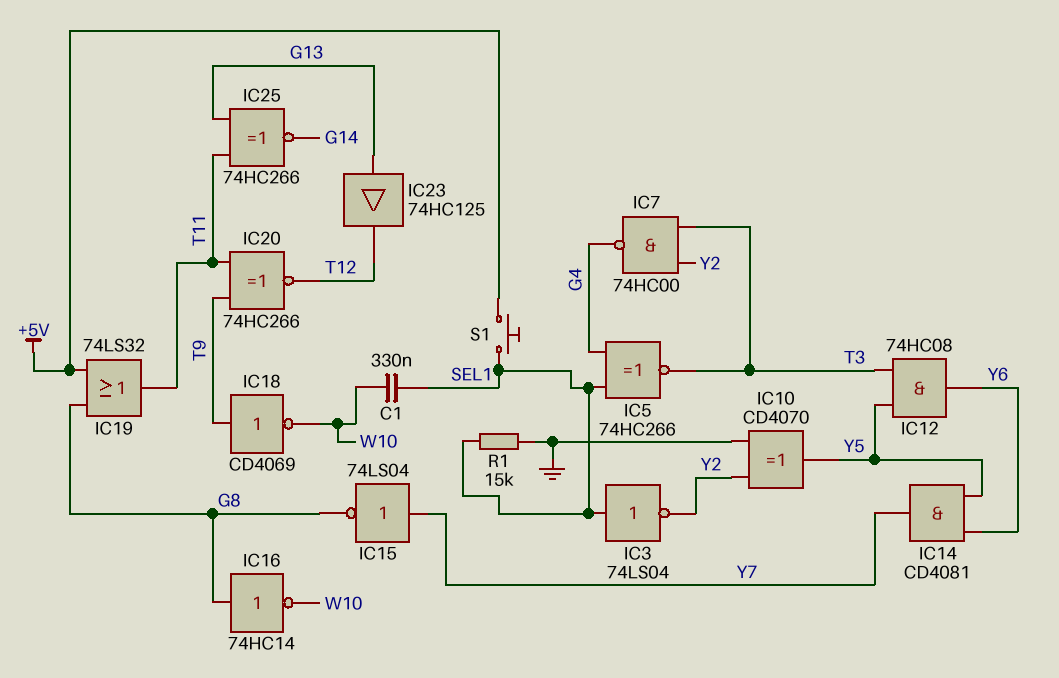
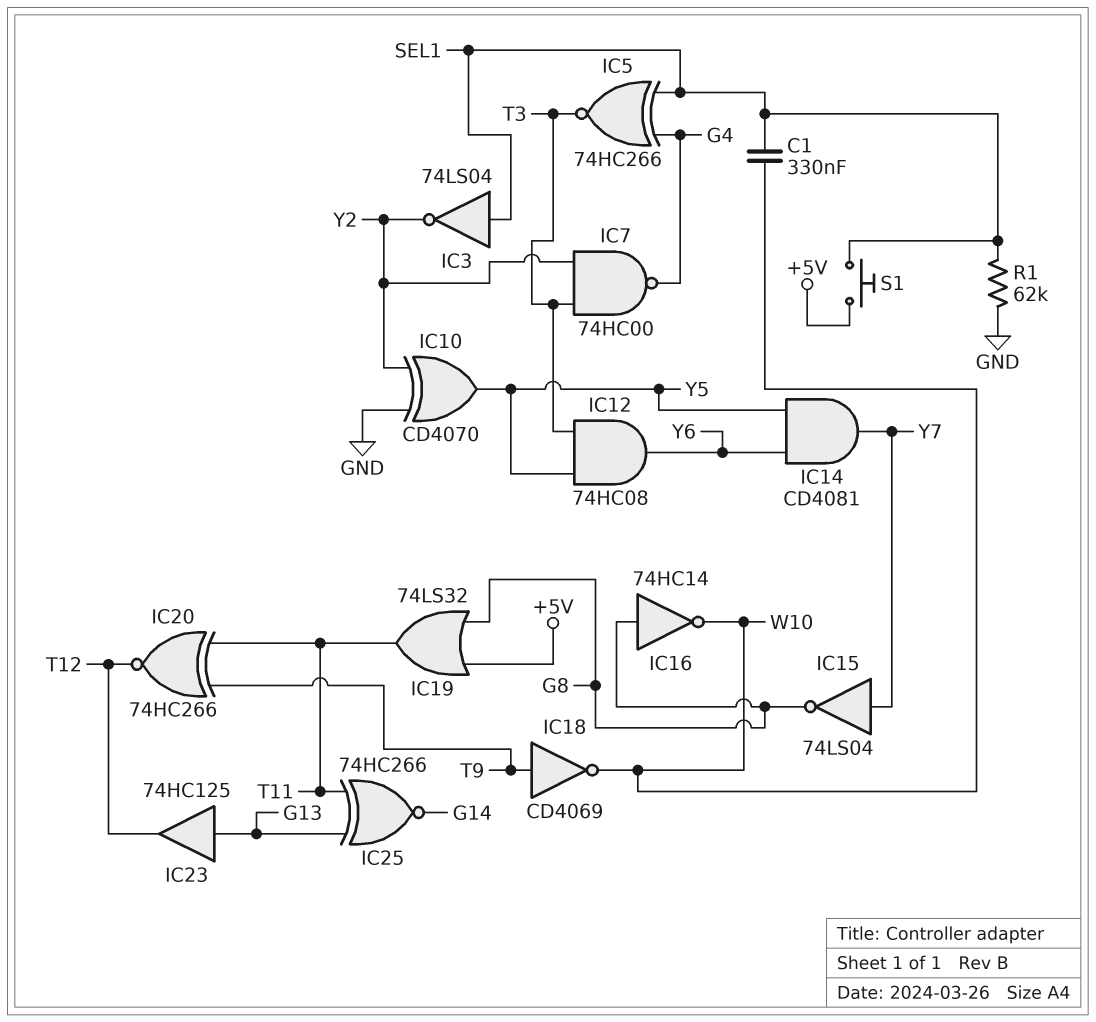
R1: 15k (GND, SEL1) -> 62k (GND, SEL1)

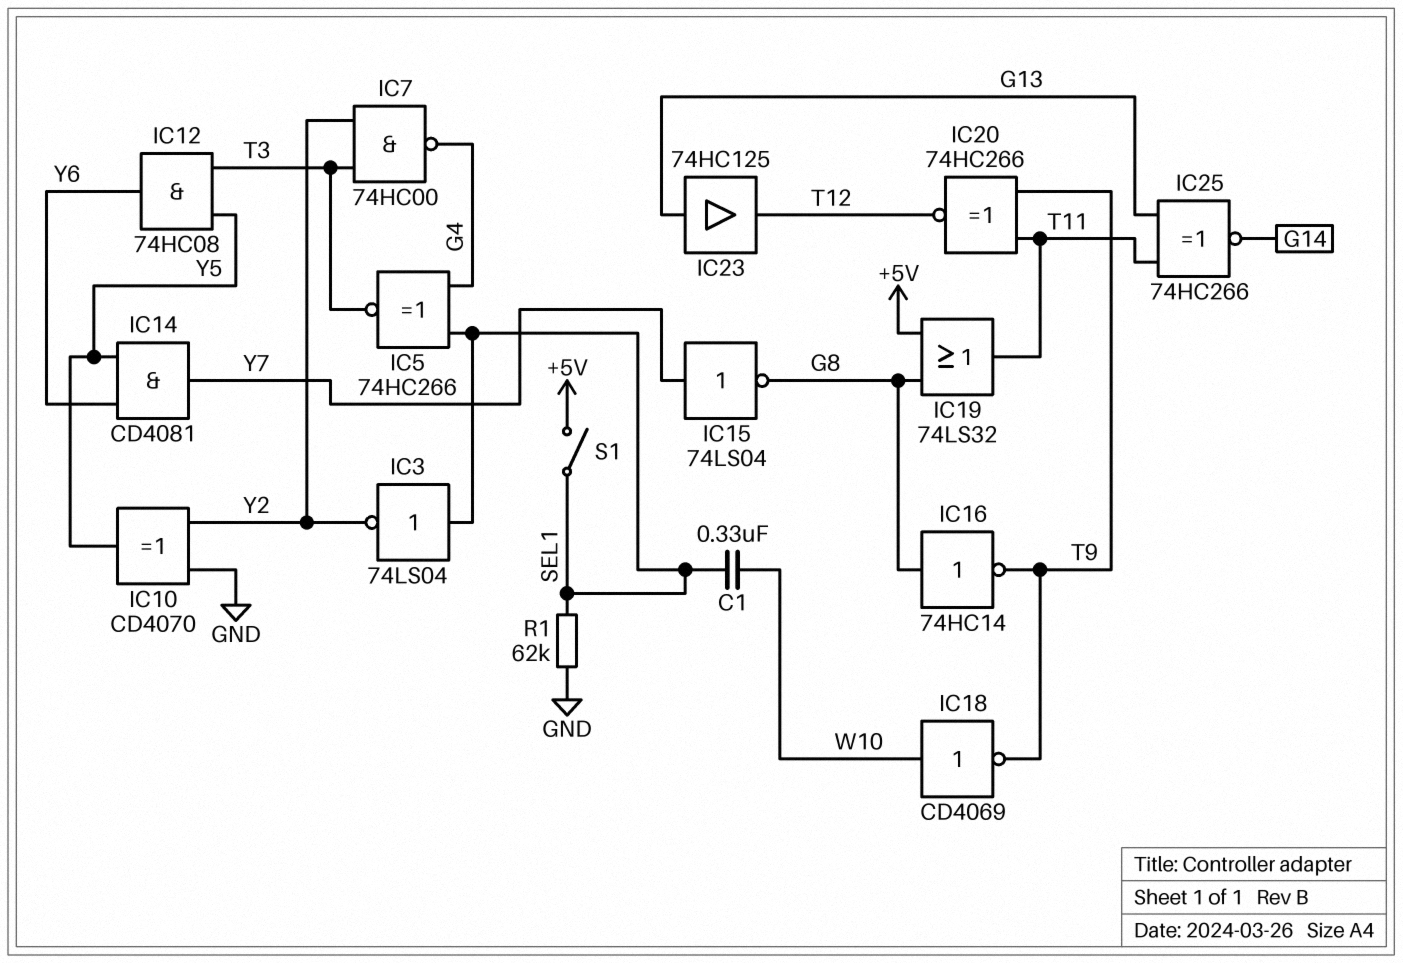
IC16: NOT 74HC14 (in G8, out W10) -> NOT 74HC14 (in G8, out T9)
IC18: NOT CD4069 (in T9, out W10) -> NOT CD4069 (in W10, out T9)
S1: button (+5V, SEL1) -> switch (+5V, SEL1)

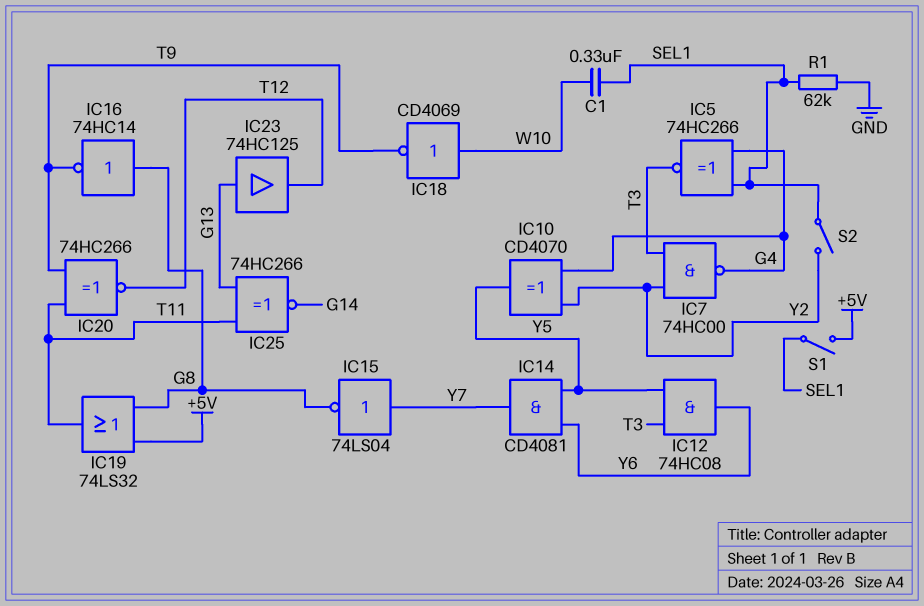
IC3: NOT 74LS04 (in SEL1, out Y2) -> none
IC10: XOR CD4070 (in GND, in Y2, out Y5) -> XOR CD4070 (in G4, in Y2, out Y5)
S2: none -> switch (SEL1, Y2)

